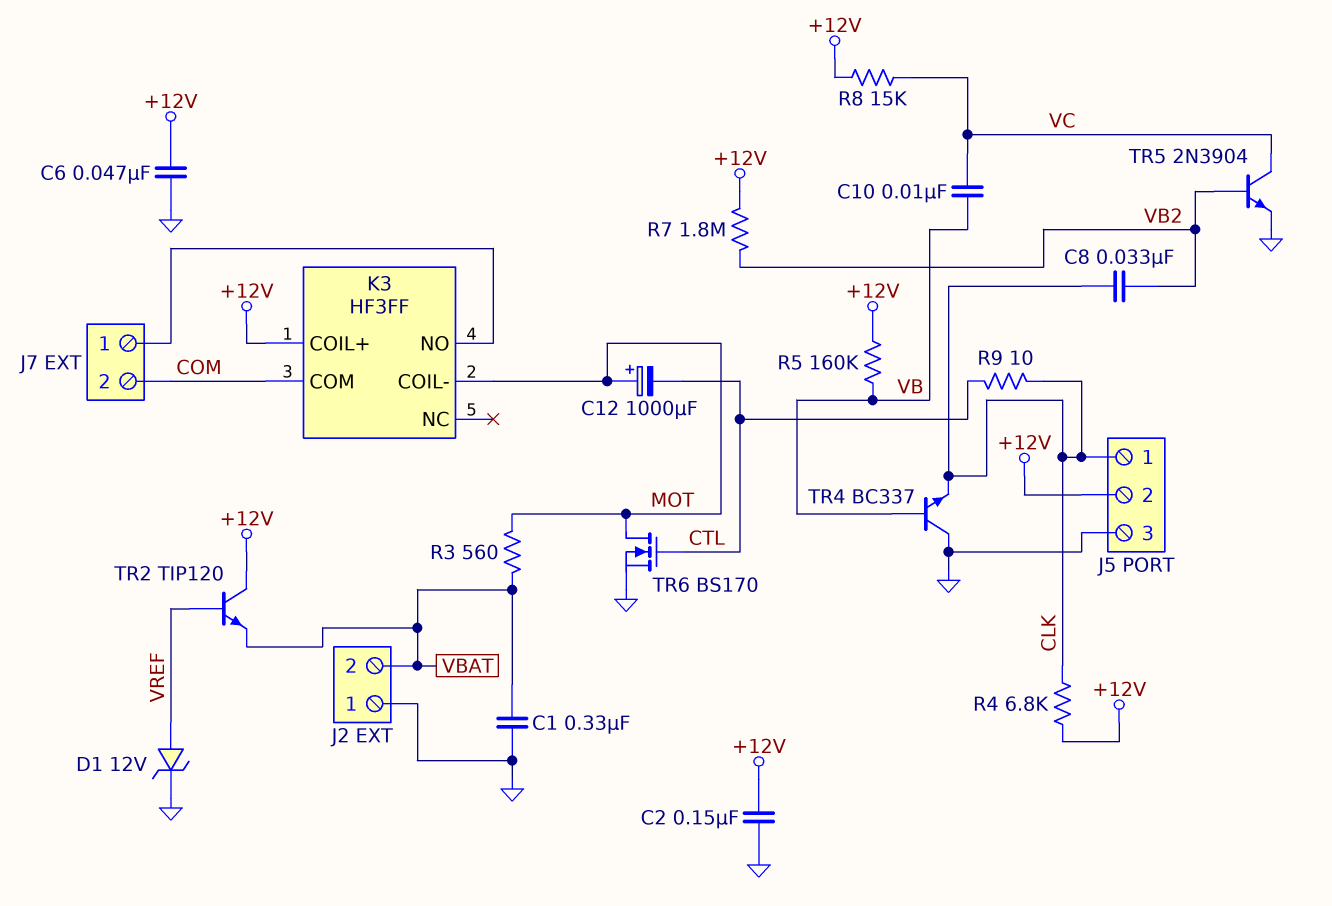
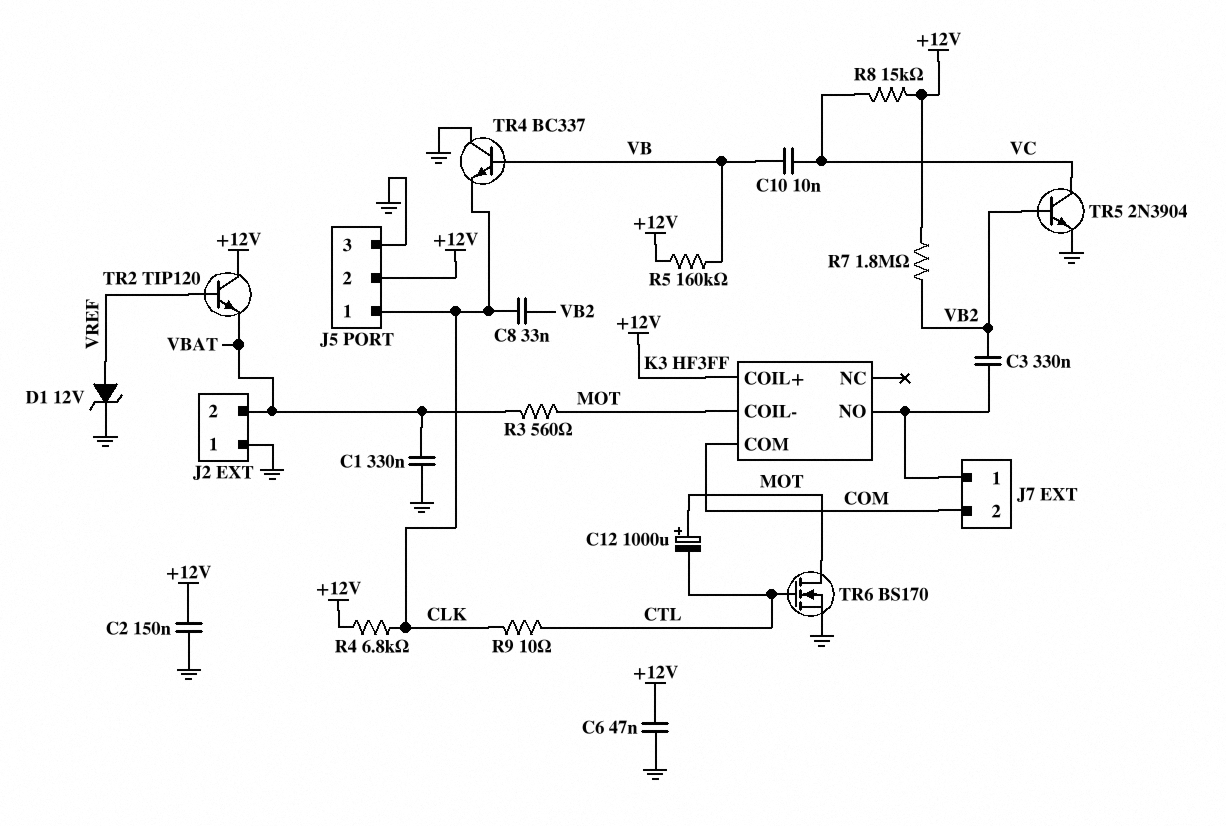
C3: none -> 330nF (J7/1, VB2)

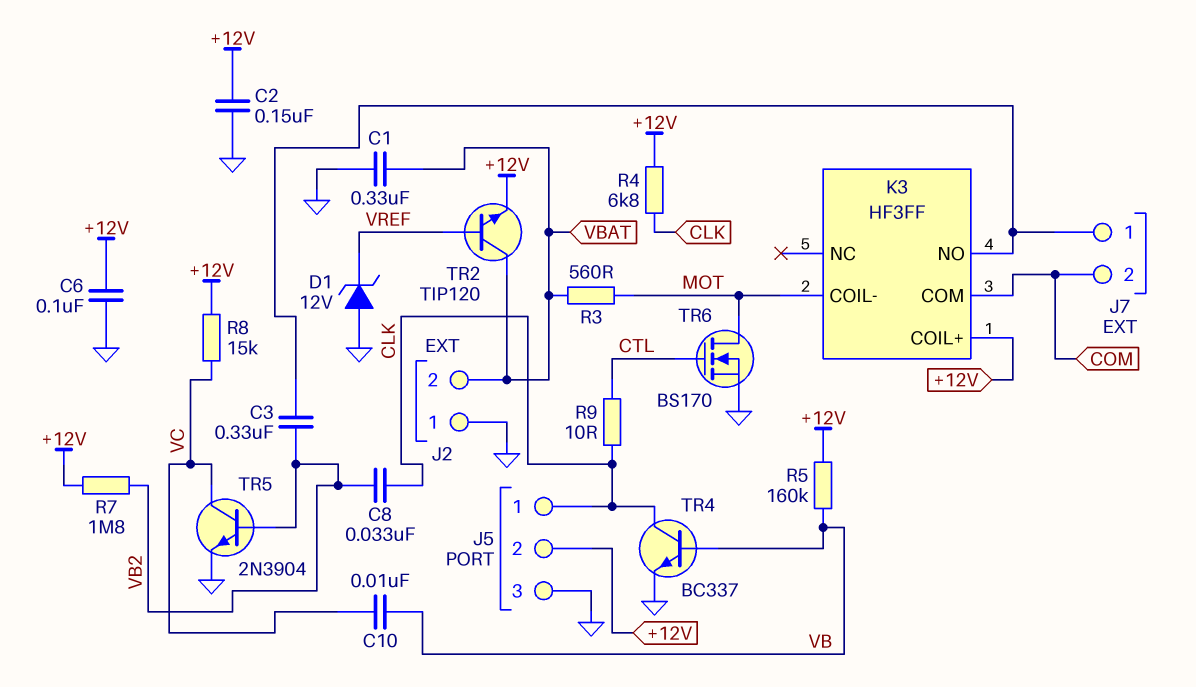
C6: 47nF (+12V, GND) -> 100nF (+12V, GND)
C12: 1000uF (plus MOT, minus CTL) -> none
D1: zener 12V (A VREF, K GND) -> zener 12V (A GND, K VREF)
TR2: NPN TIP120 (B VREF, C +12V, E VBAT) -> NPN TIP120 (B VREF, C VBAT, E +12V)
TR4: NPN BC337 (B VB, C GND, E CLK) -> NPN BC337 (B VB, C CLK, E GND)

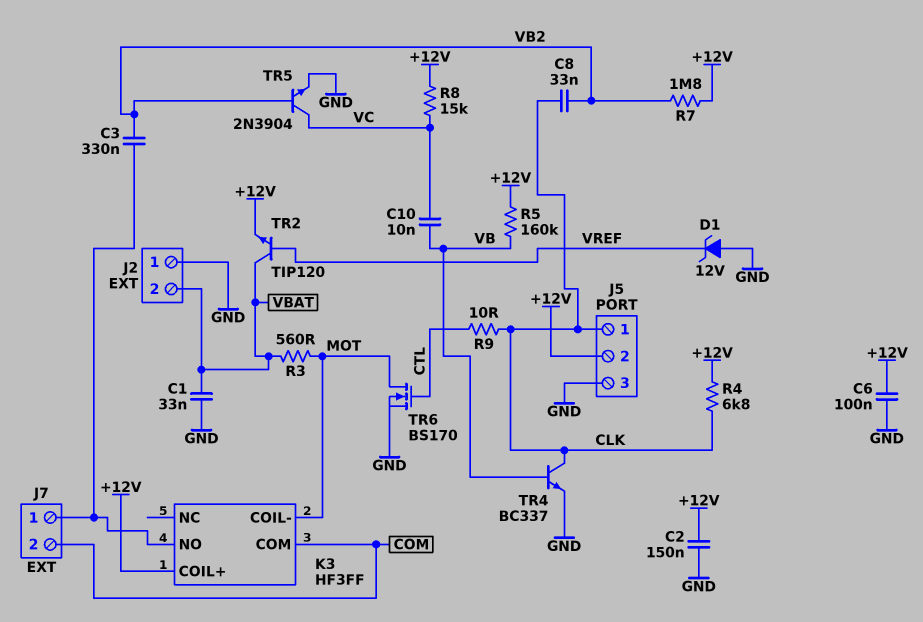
C1: 330nF (GND, VBAT) -> 33nF (GND, VBAT)

